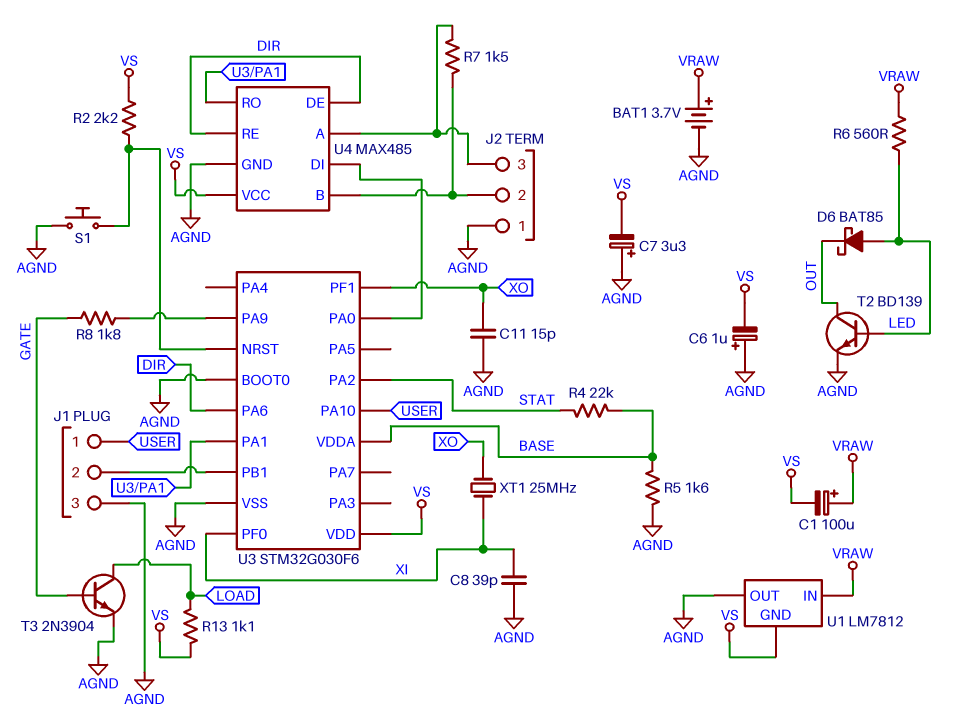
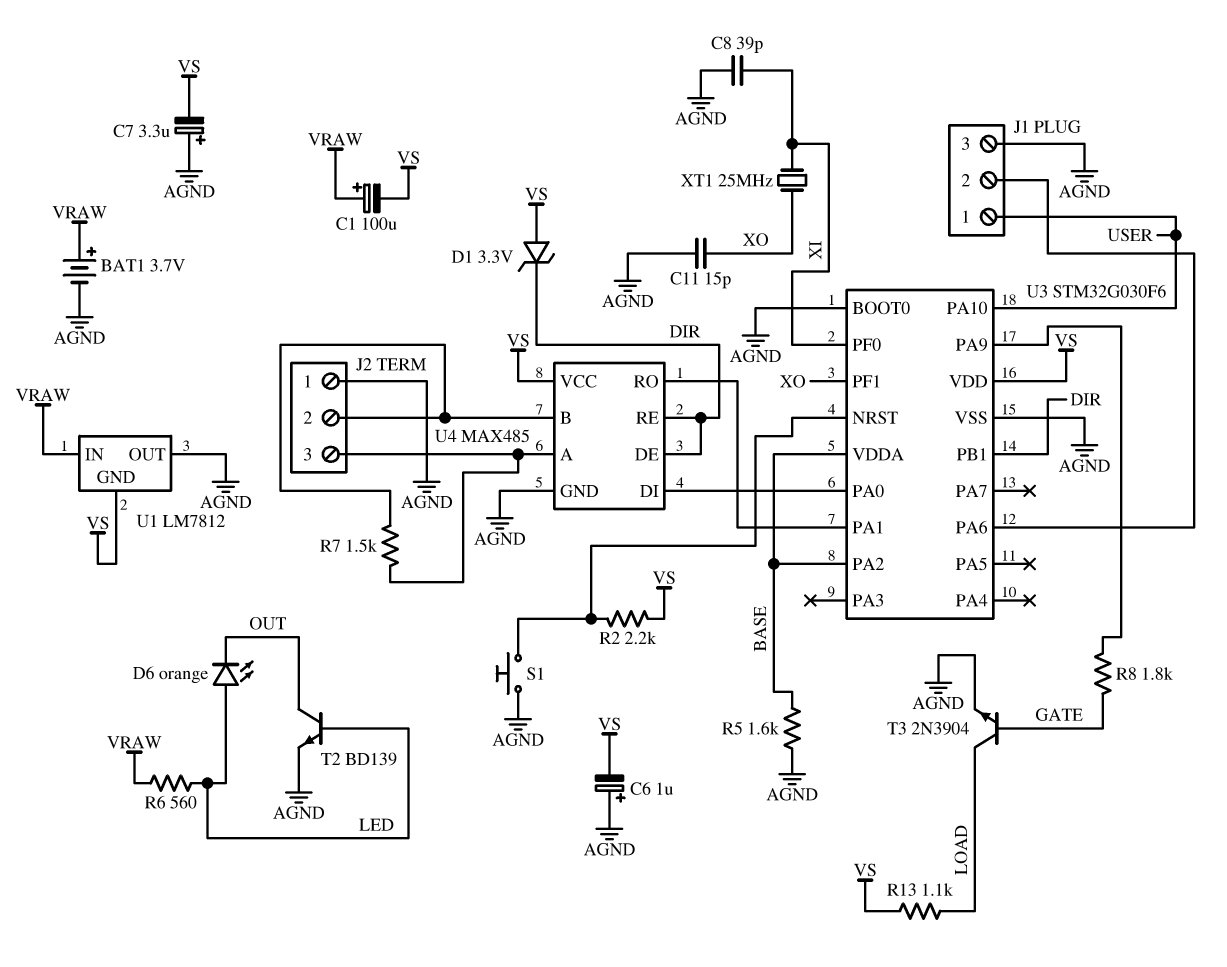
D1: none -> zener 3.3V (A VS, K DIR)
D6: schottky BAT85 (A LED, K OUT) -> LED orange (A LED, K OUT)
R4: 22k (BASE, STAT) -> none
U3 pin PA2: STAT -> BASE
U3 pin PA6: DIR -> J1/2
U3 pin PB1: J1/2 -> DIR

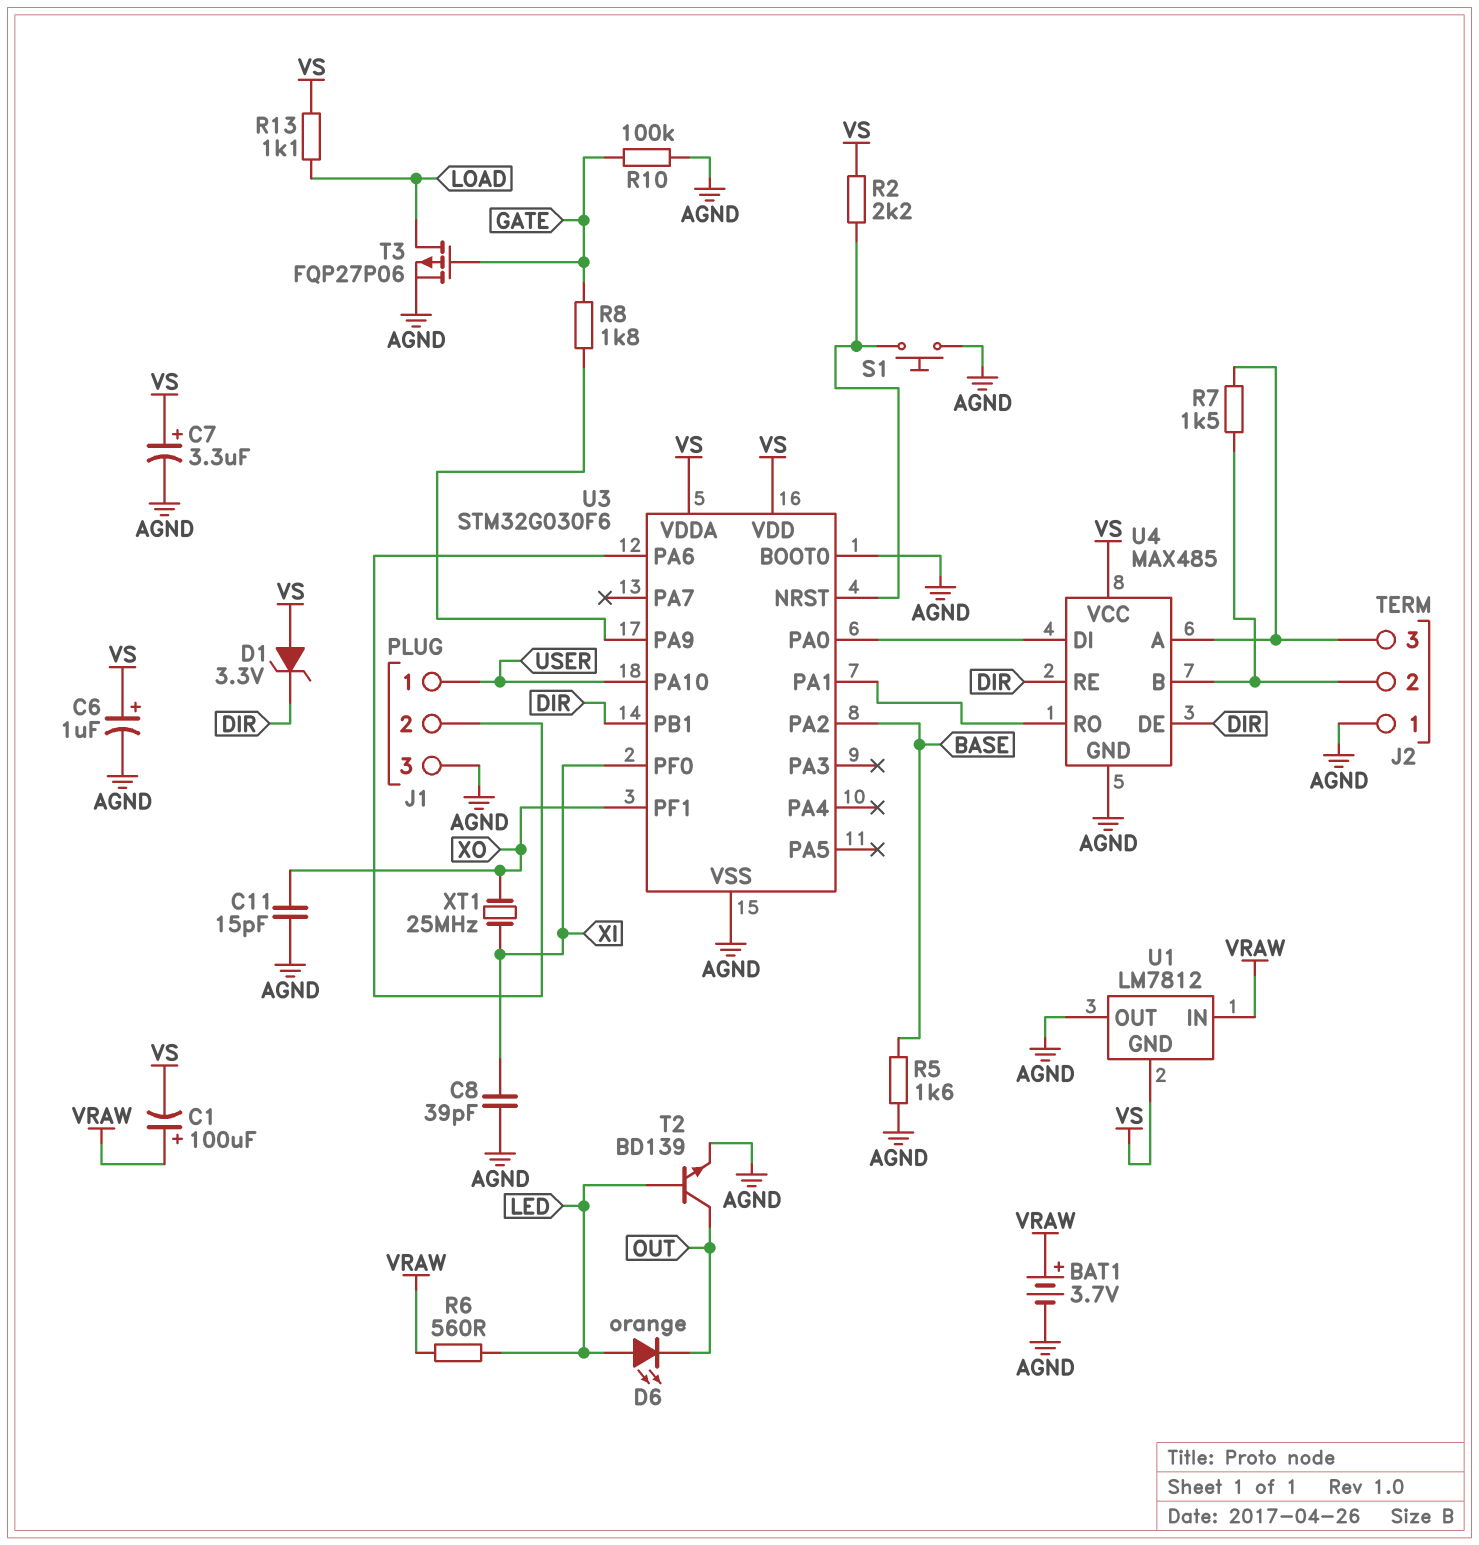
C6: 1uF (plus AGND, minus VS) -> 1uF (plus VS, minus AGND)
C7: 3.3uF (plus AGND, minus VS) -> 3.3uF (plus VS, minus AGND)
R10: none -> 100k (AGND, GATE)
T3: NPN 2N3904 (B GATE, C LOAD, E AGND) -> PMOS FQP27P06 (G GATE, D LOAD, S AGND)
U3 pin VDDA: BASE -> VS

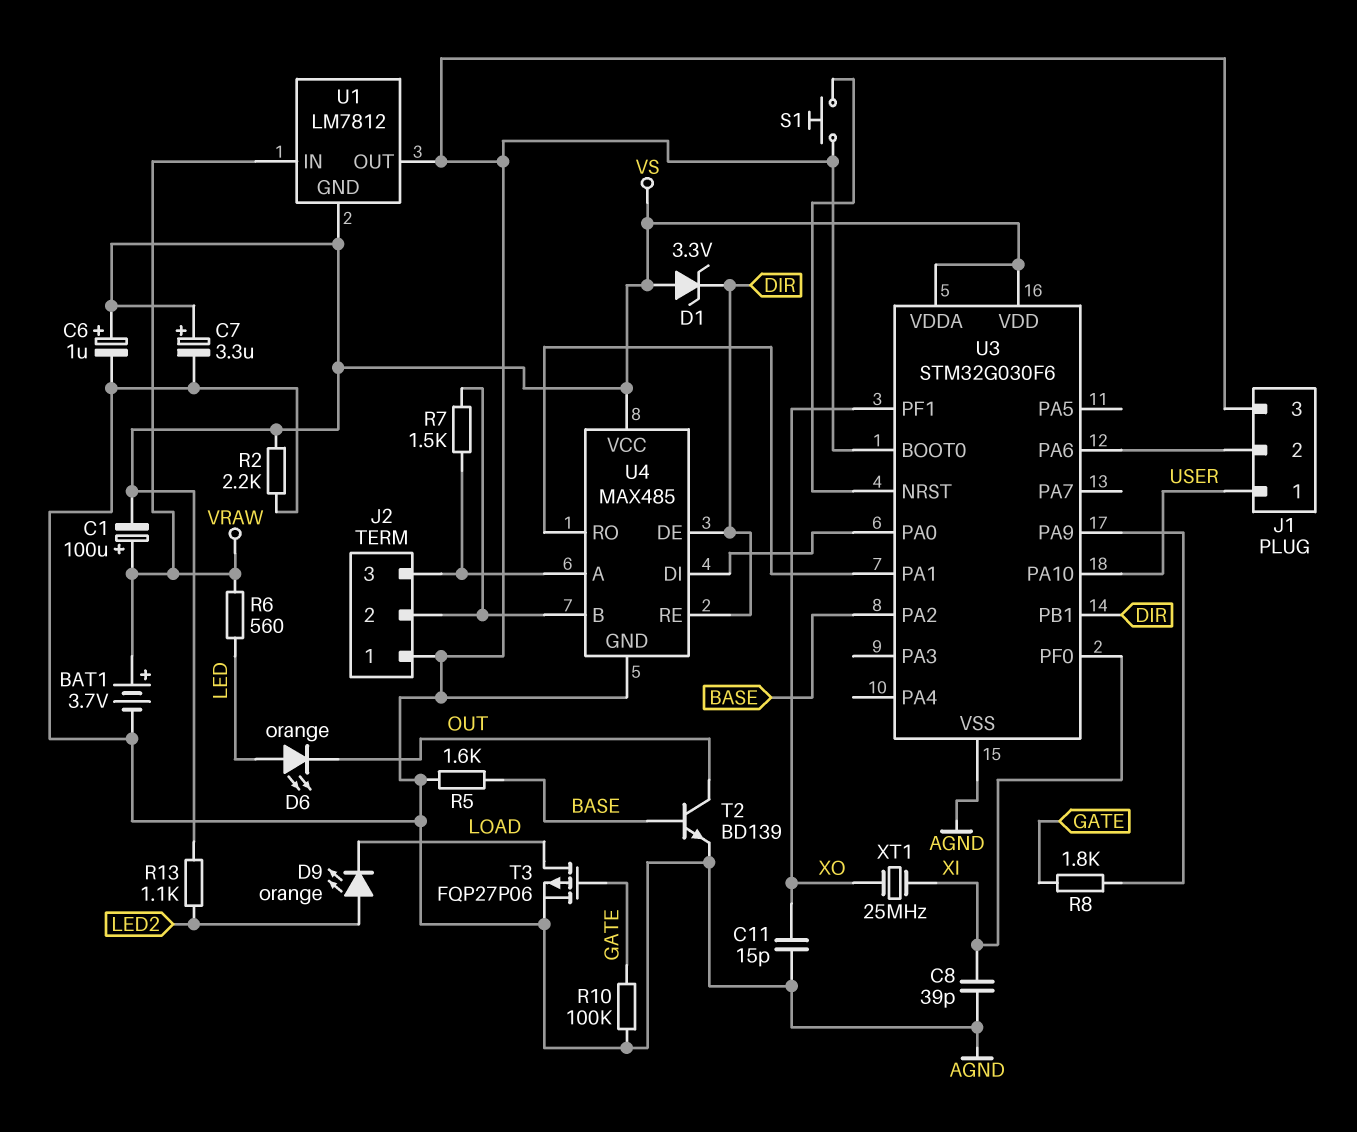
D9: none -> LED orange (A LED2, K LOAD)
R2: 2.2k (U3/NRST, VS) -> 2.2k (AGND, VS)
R13: 1.1k (LOAD, VS) -> 1.1k (LED2, VS)
T2: NPN BD139 (B LED, C OUT, E AGND) -> NPN BD139 (B BASE, C OUT, E AGND)

